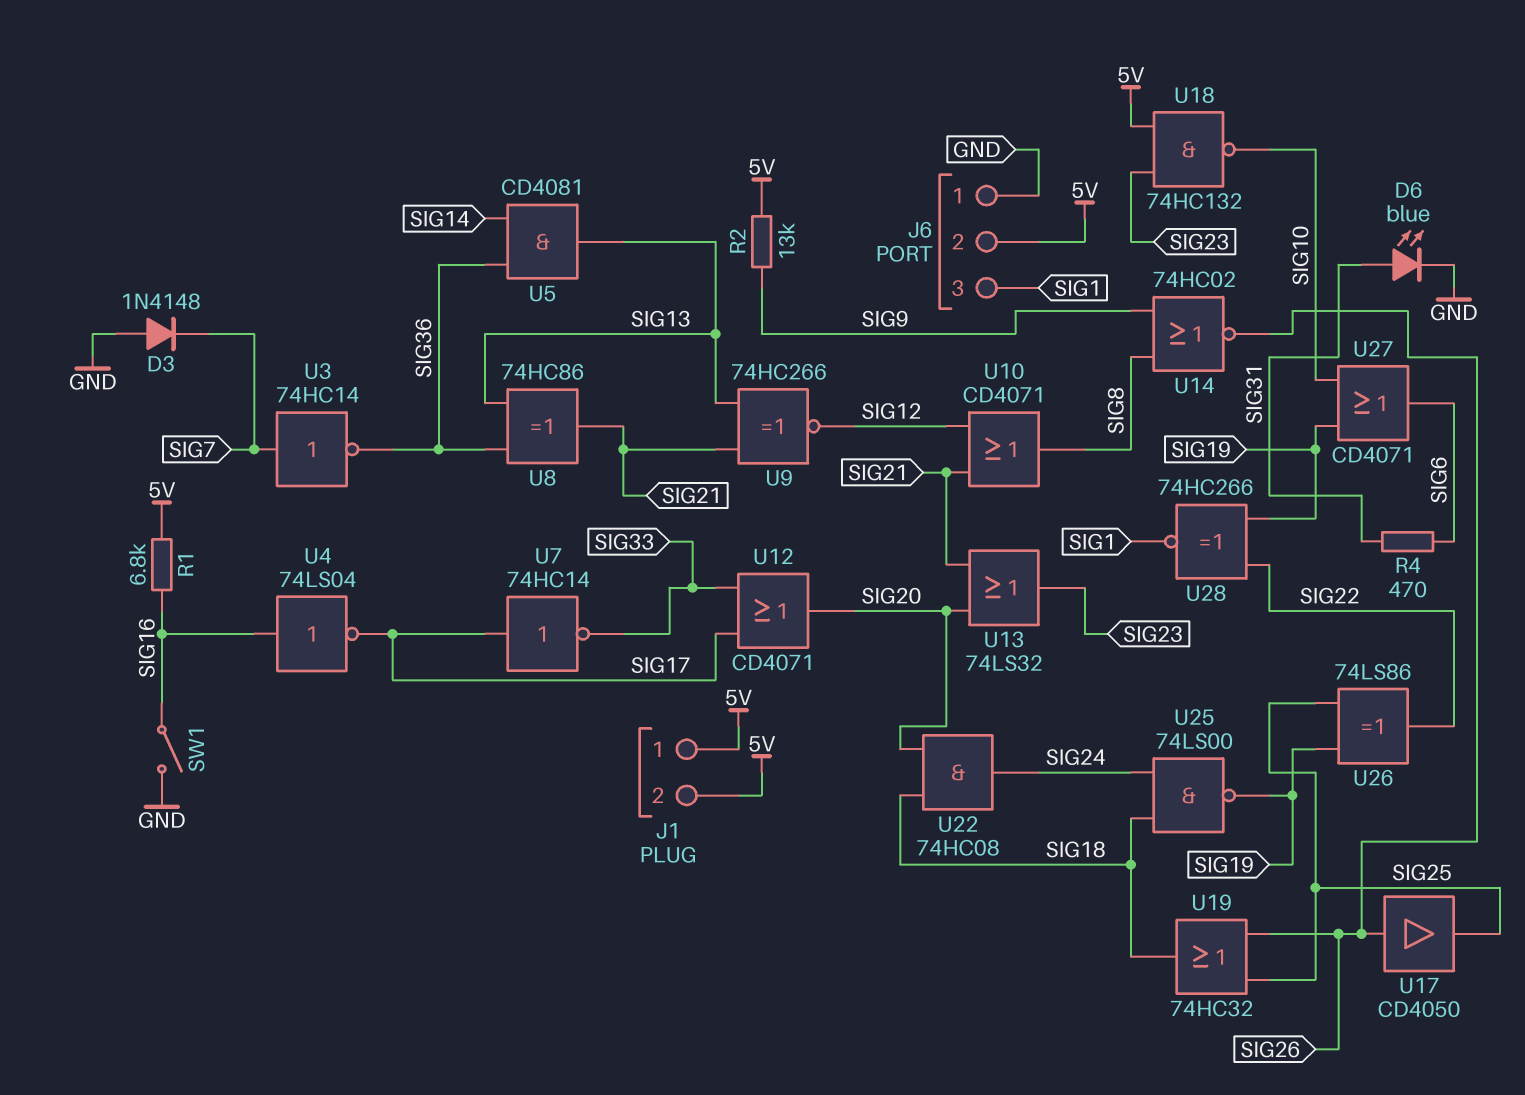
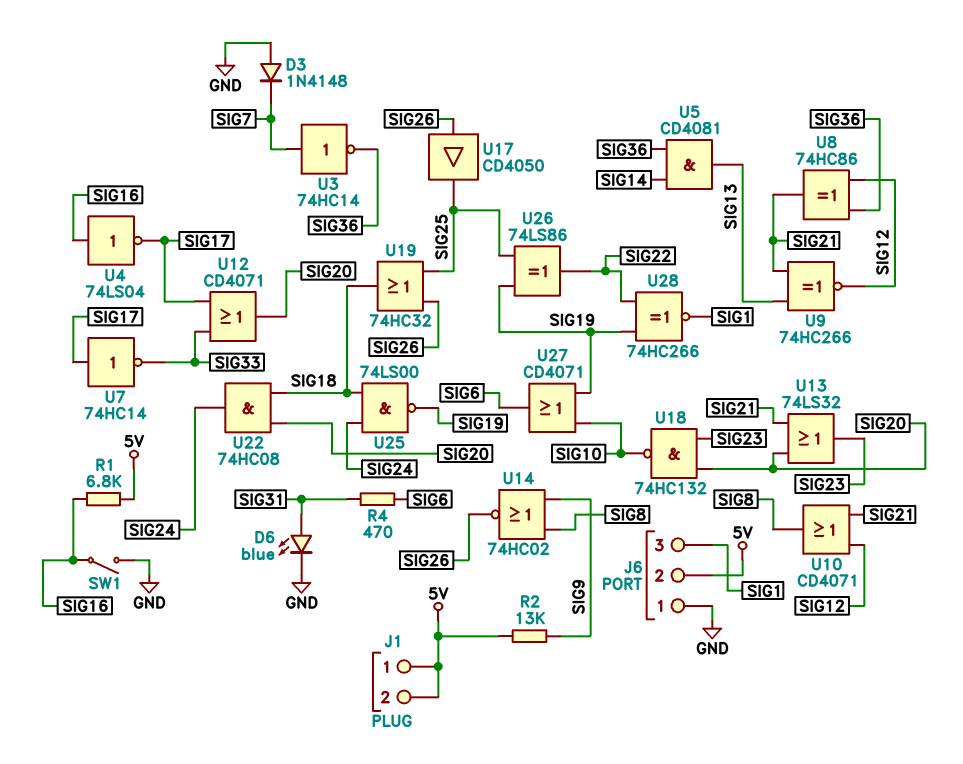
U8: XOR 74HC86 (in SIG13, in SIG36, out SIG21) -> XOR 74HC86 (in SIG12, in SIG36, out SIG21)
U18: NAND 74HC132 (in 5V, in SIG23, out SIG10) -> NAND 74HC132 (in SIG20, in SIG23, out SIG10)

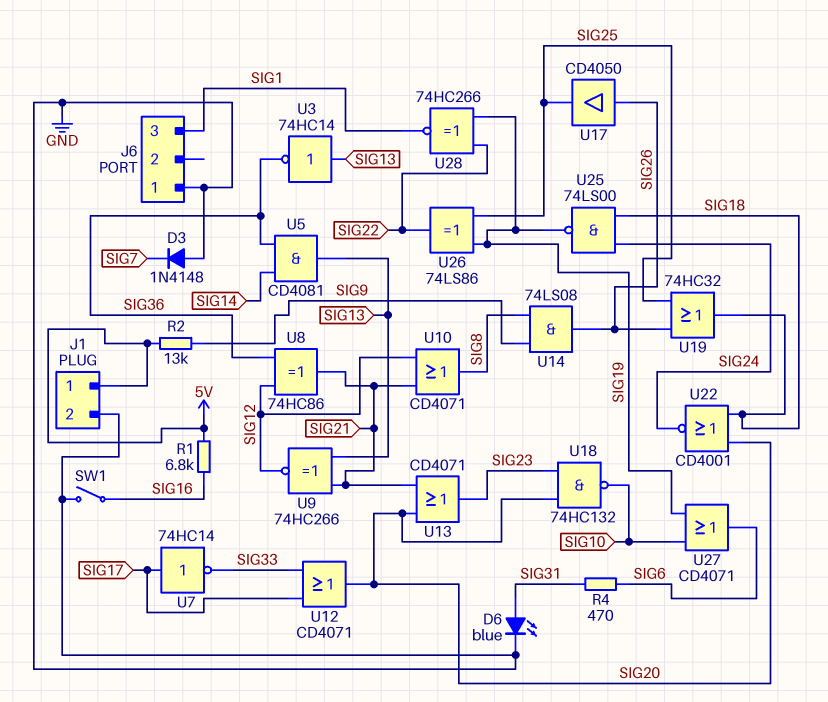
J1 pin 2: 5V -> GND
J6 pin 2: 5V -> none
U3: NOT 74HC14 (in SIG7, out SIG36) -> NOT 74HC14 (in SIG13, out SIG36)
U4: NOT 74LS04 (in SIG16, out SIG17) -> none
U13: OR 74LS32 (in SIG20, in SIG21, out SIG23) -> OR CD4071 (in SIG20, in SIG21, out SIG23)
U14: NOR 74HC02 (in SIG8, in SIG9, out SIG26) -> AND 74LS08 (in SIG8, in SIG9, out SIG26)
U22: AND 74HC08 (in SIG18, in SIG20, out SIG24) -> NOR CD4001 (in SIG18, in SIG20, out SIG24)

